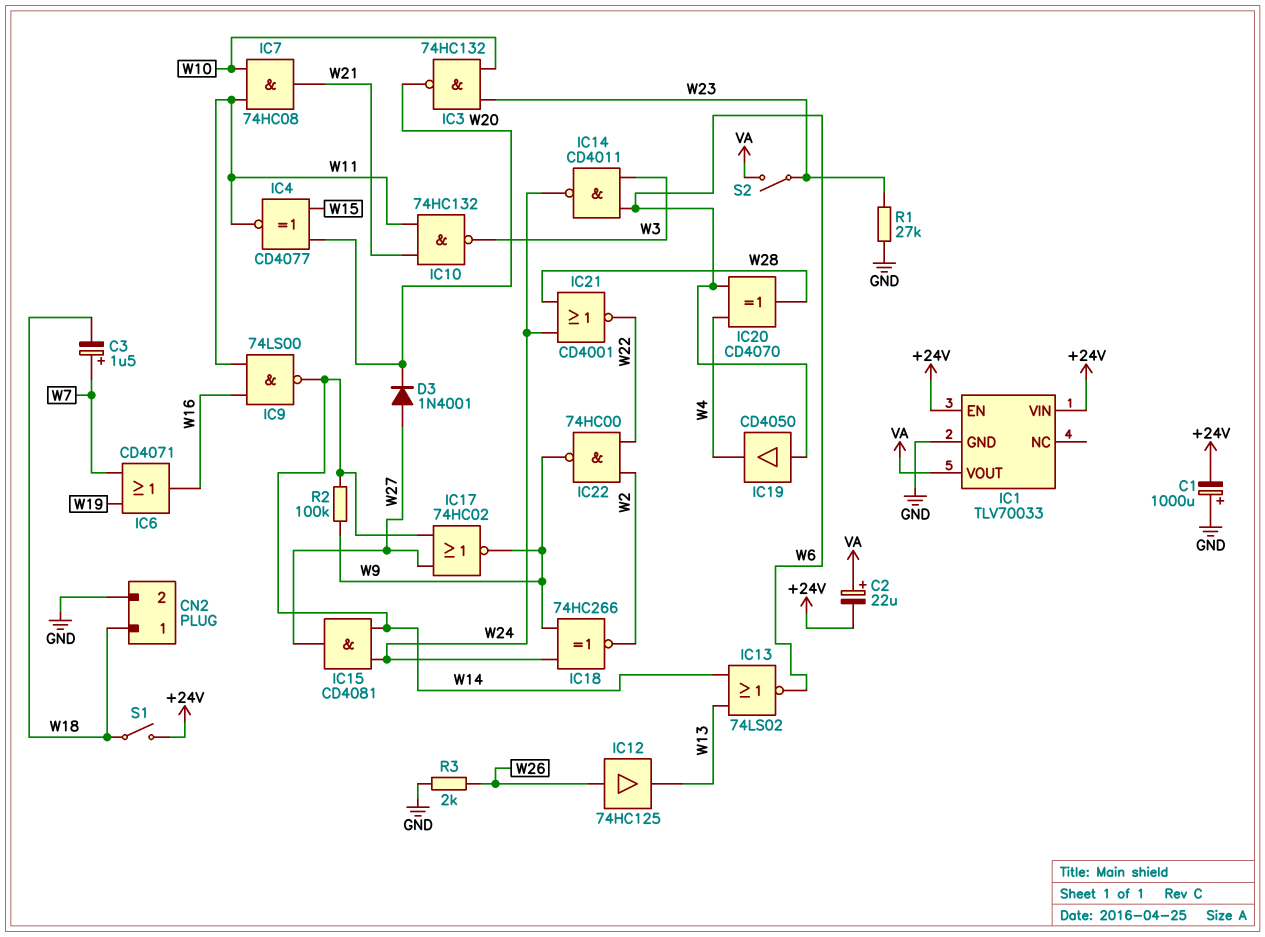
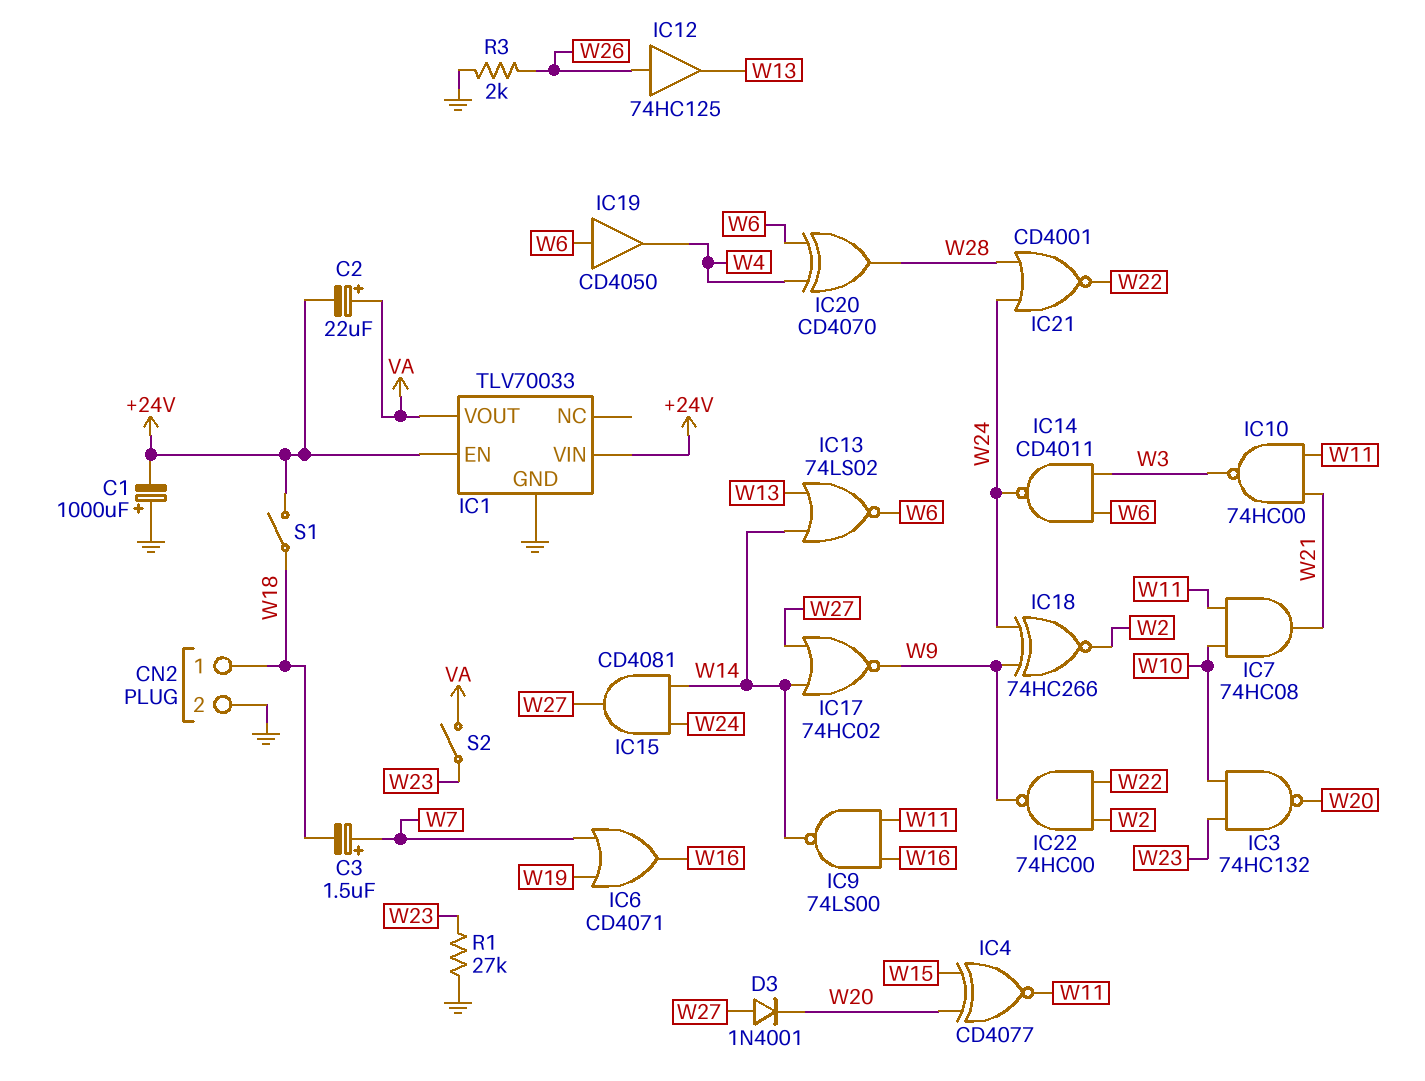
IC10: NAND 74HC132 (in W11, in W21, out W3) -> NAND 74HC00 (in W11, in W21, out W3)
R2: 100k (W9, W14) -> none

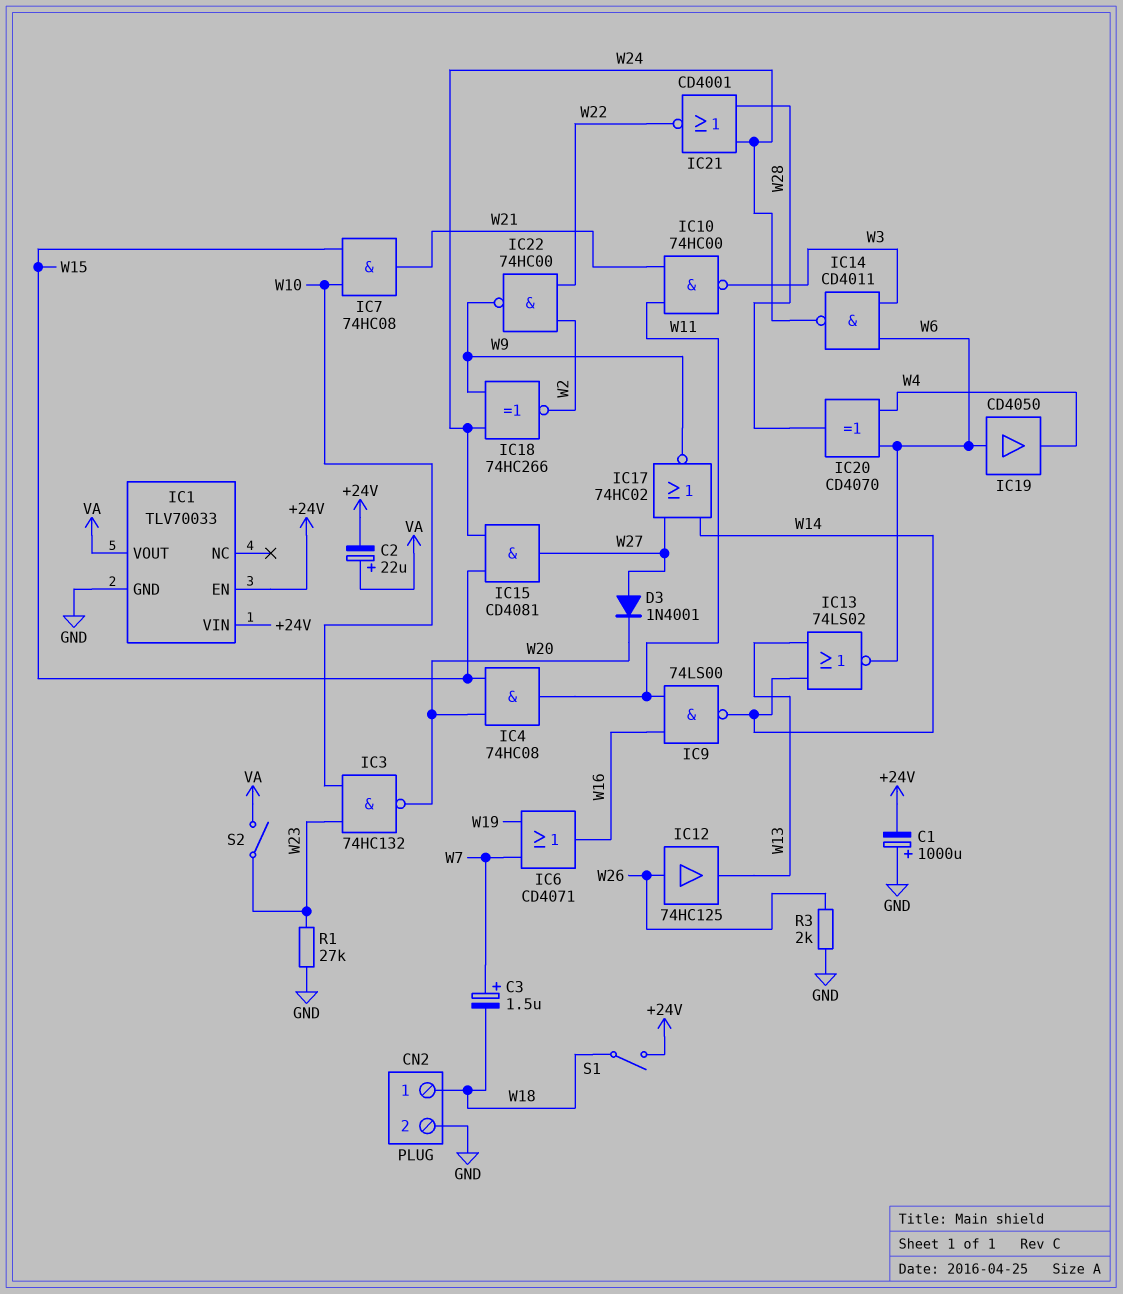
IC4: XNOR CD4077 (in W15, in W20, out W11) -> AND 74HC08 (in W15, in W20, out W11)
IC7: AND 74HC08 (in W10, in W11, out W21) -> AND 74HC08 (in W10, in W15, out W21)
IC15: AND CD4081 (in W14, in W24, out W27) -> AND CD4081 (in W15, in W24, out W27)

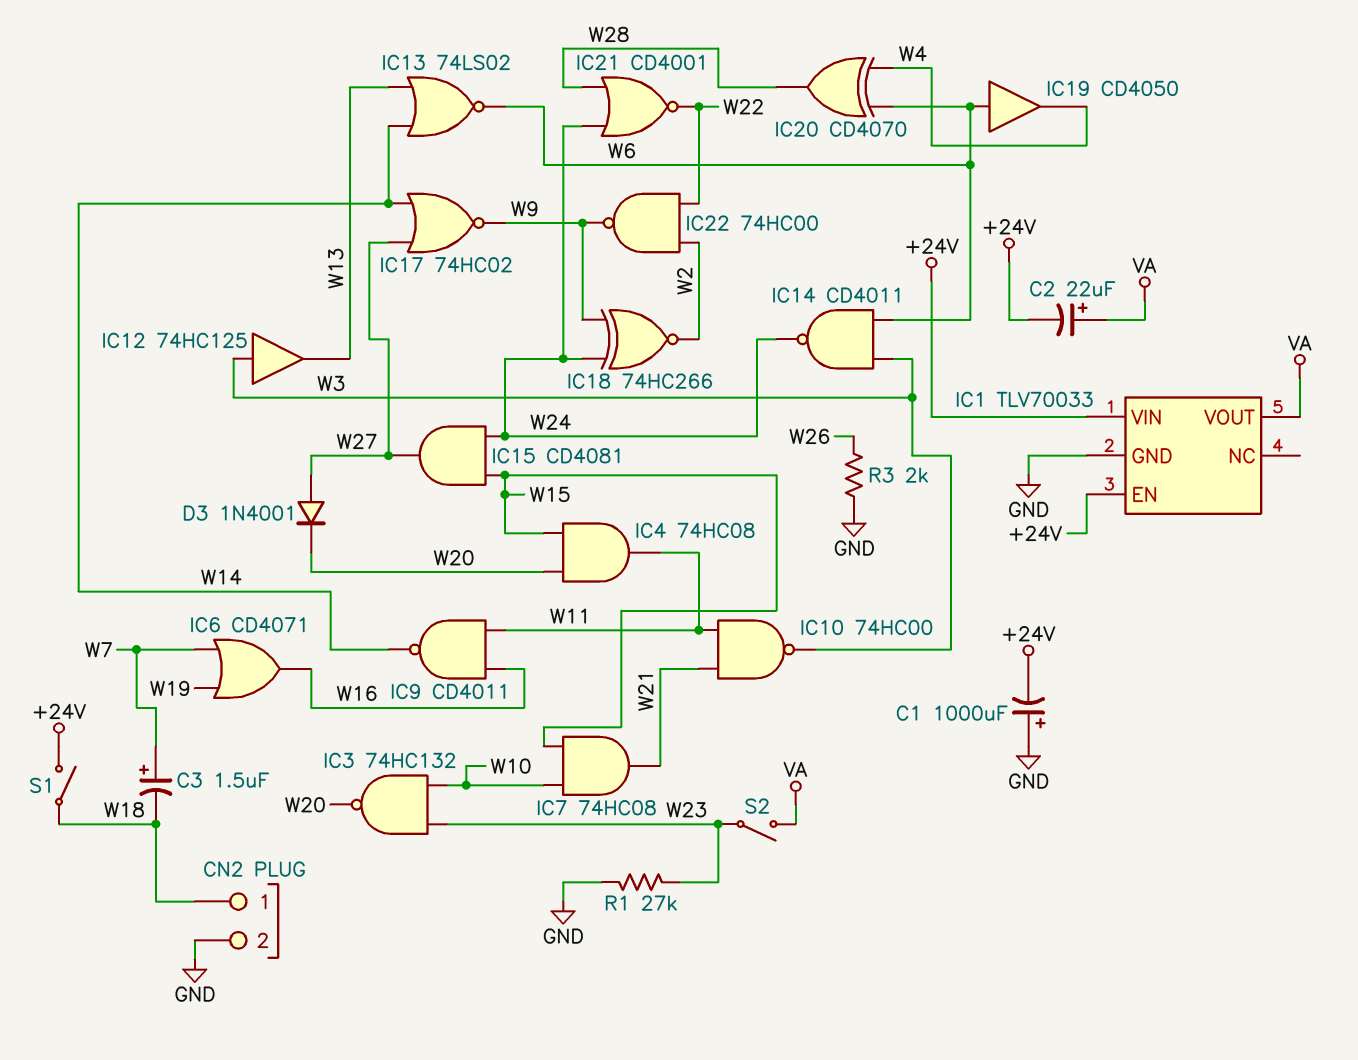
IC9: NAND 74LS00 (in W11, in W16, out W14) -> NAND CD4011 (in W11, in W16, out W14)
IC12: buffer 74HC125 (in W26, out W13) -> buffer 74HC125 (in W3, out W13)

